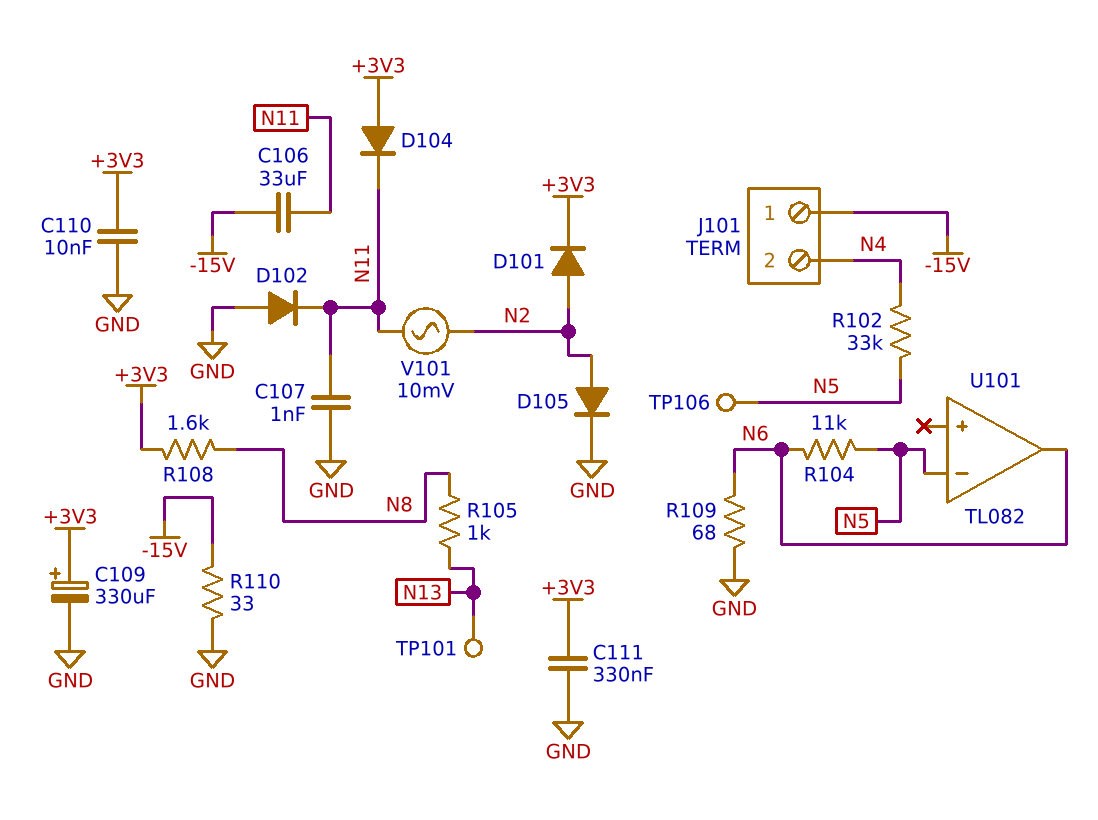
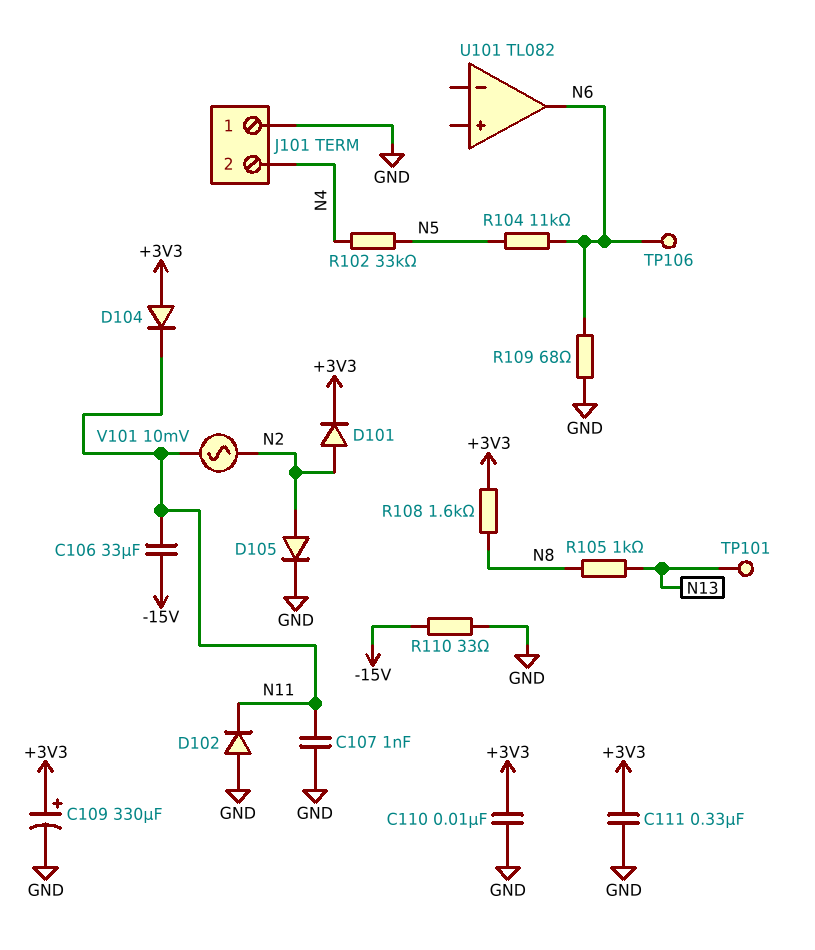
J101 pin 1: -15V -> GND
TP106: test point (N5) -> test point (N6)
U101 pin in-: N5 -> none

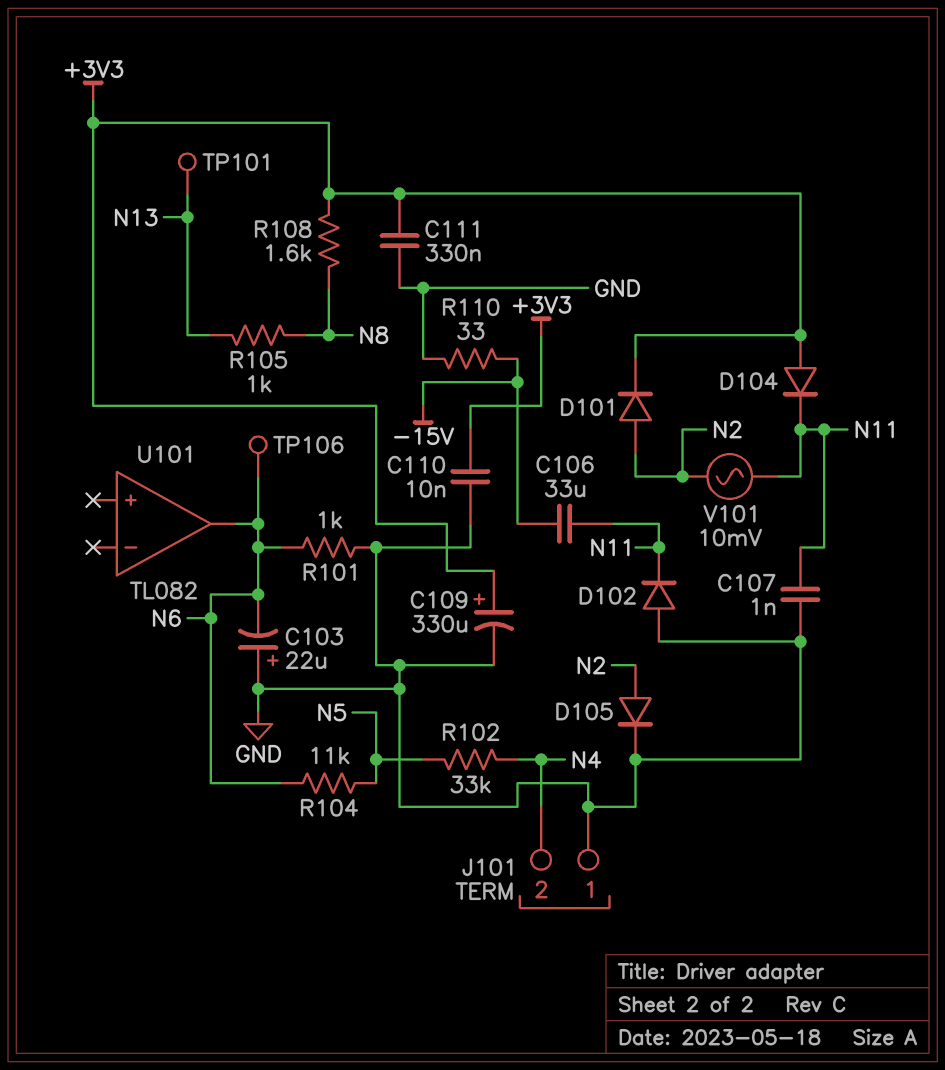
C103: none -> 22uF (plus GND, minus N6)
R101: none -> 1k (GND, N6)
R109: 68 (GND, N6) -> none

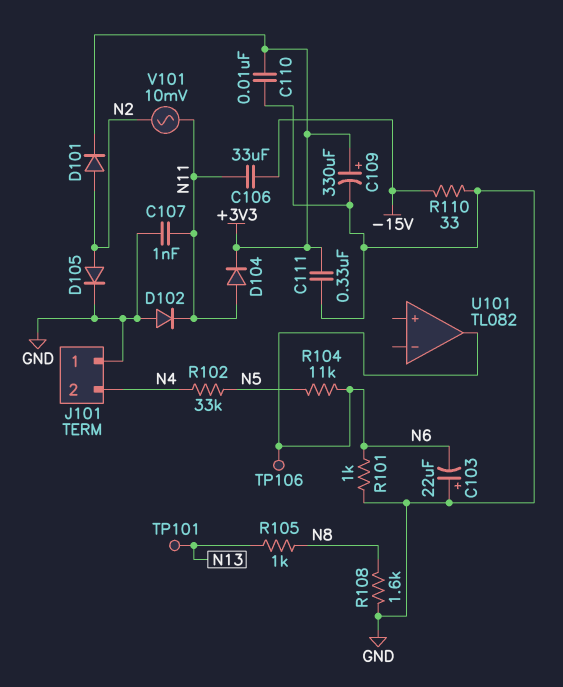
D104: diode (A +3V3, K N11) -> diode (A N11, K +3V3)
R108: 1.6k (+3V3, N8) -> 1.6k (GND, N8)

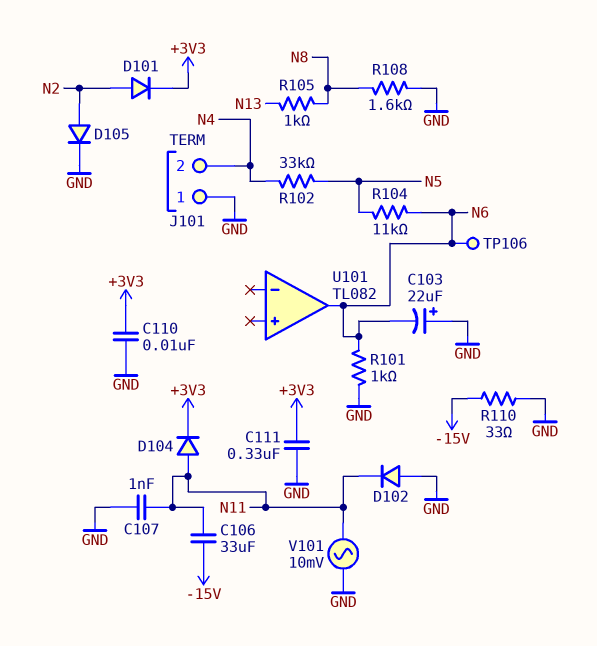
C109: 330uF (plus +3V3, minus GND) -> none
TP101: test point (N13) -> none
V101: AC 10mV (N2, N11) -> AC 10mV (GND, N11)

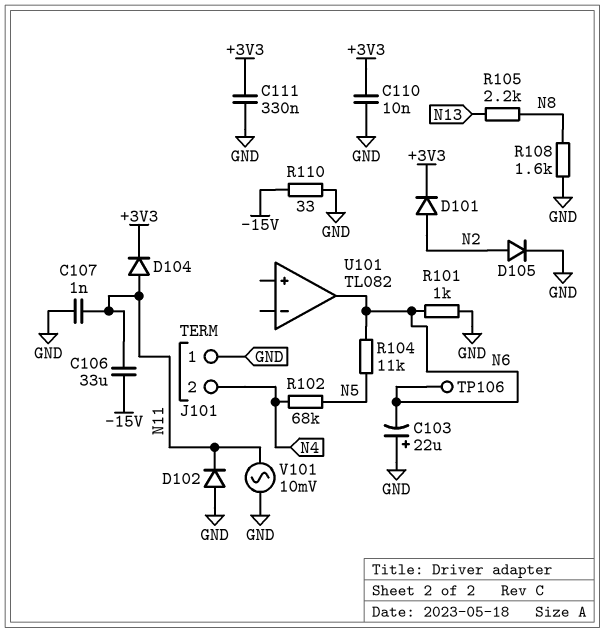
R102: 33k (N4, N5) -> 68k (N4, N5)
R105: 1k (N8, N13) -> 2.2k (N8, N13)

